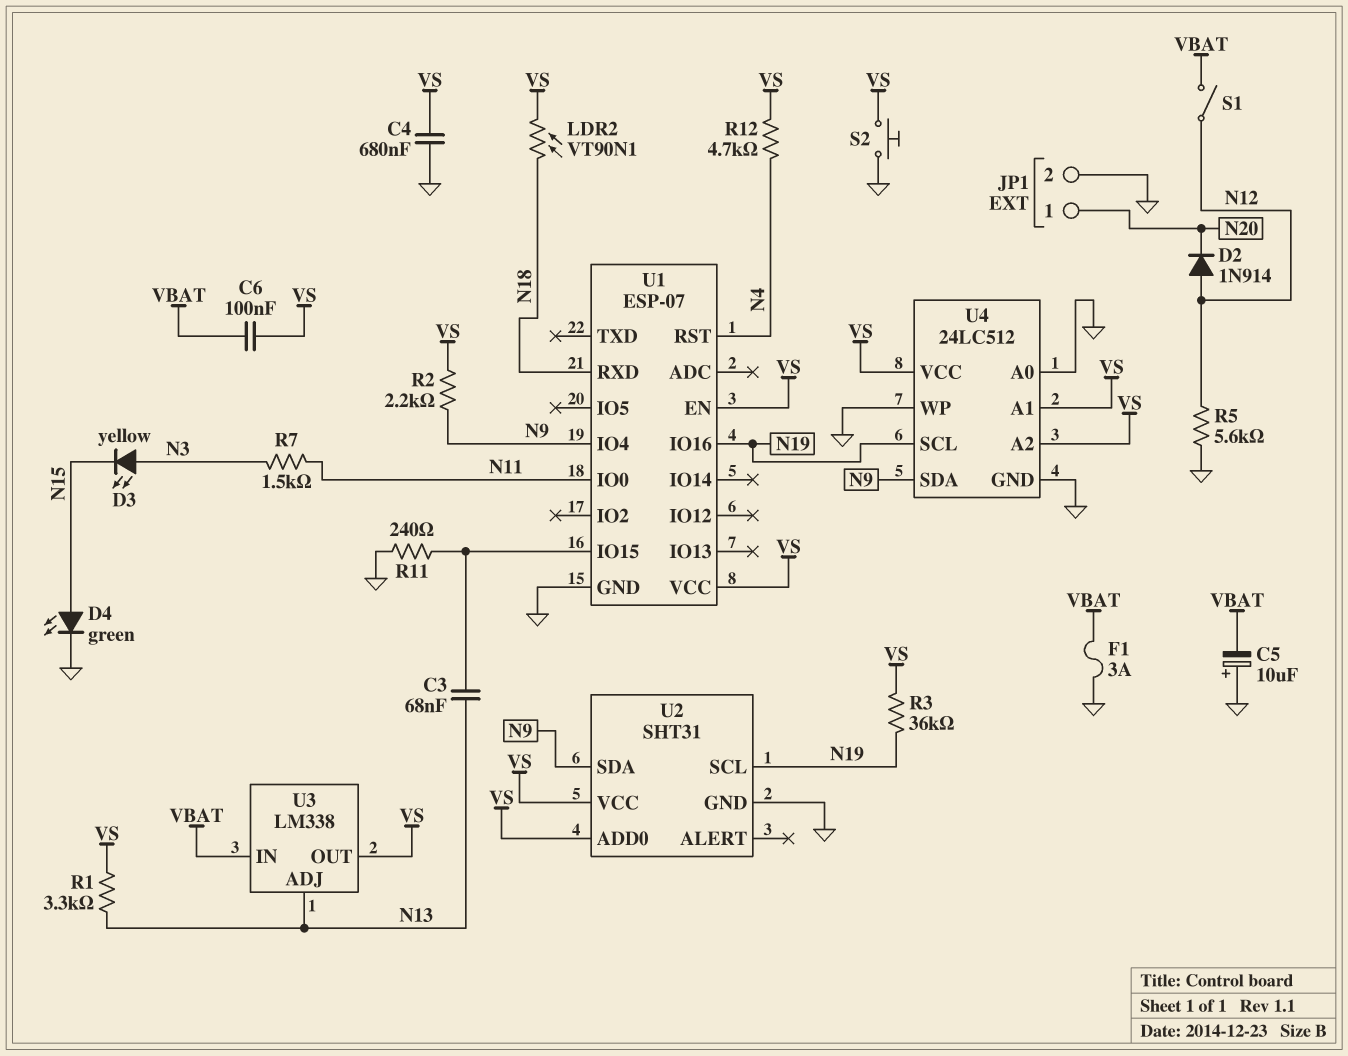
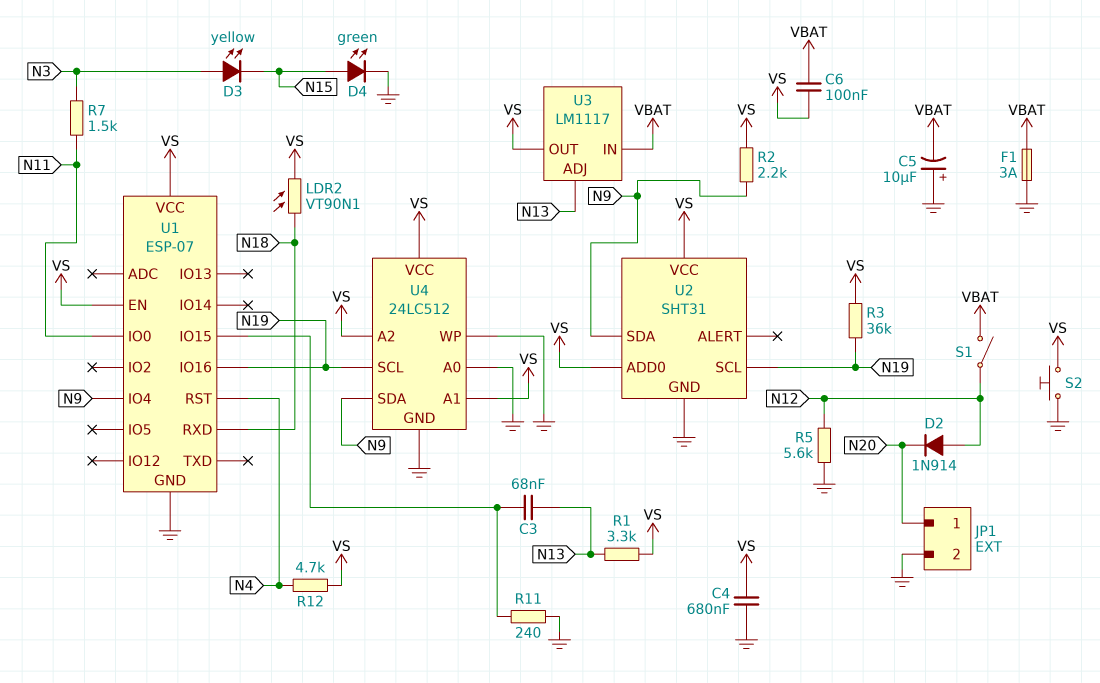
U3: LM338 -> LM1117

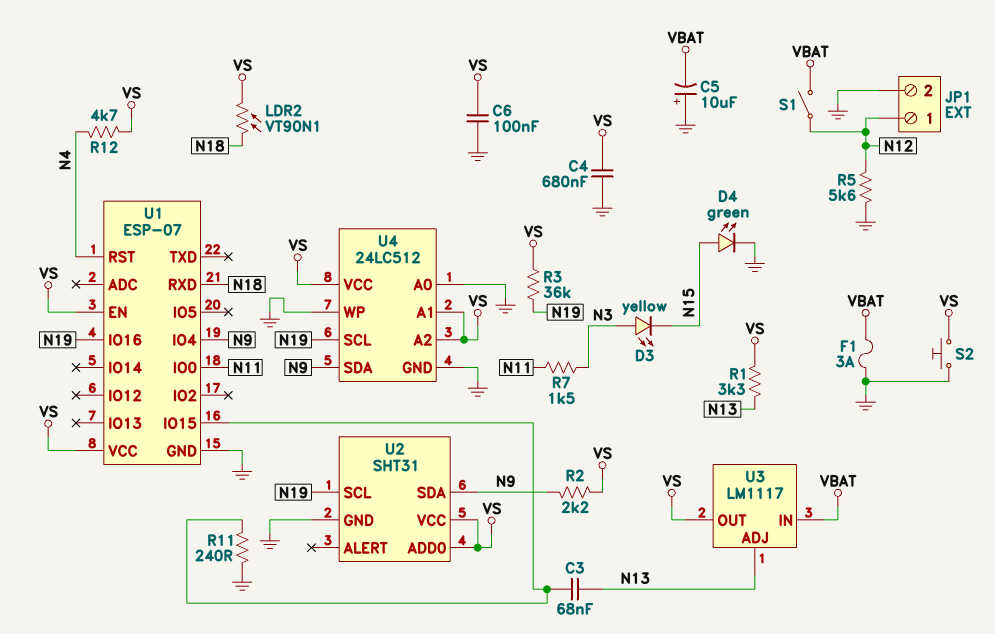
C6: 100nF (VBAT, VS) -> 100nF (GND, VS)
D2: diode 1N914 (A N12, K N20) -> none
JP1 pin 1: N20 -> N12

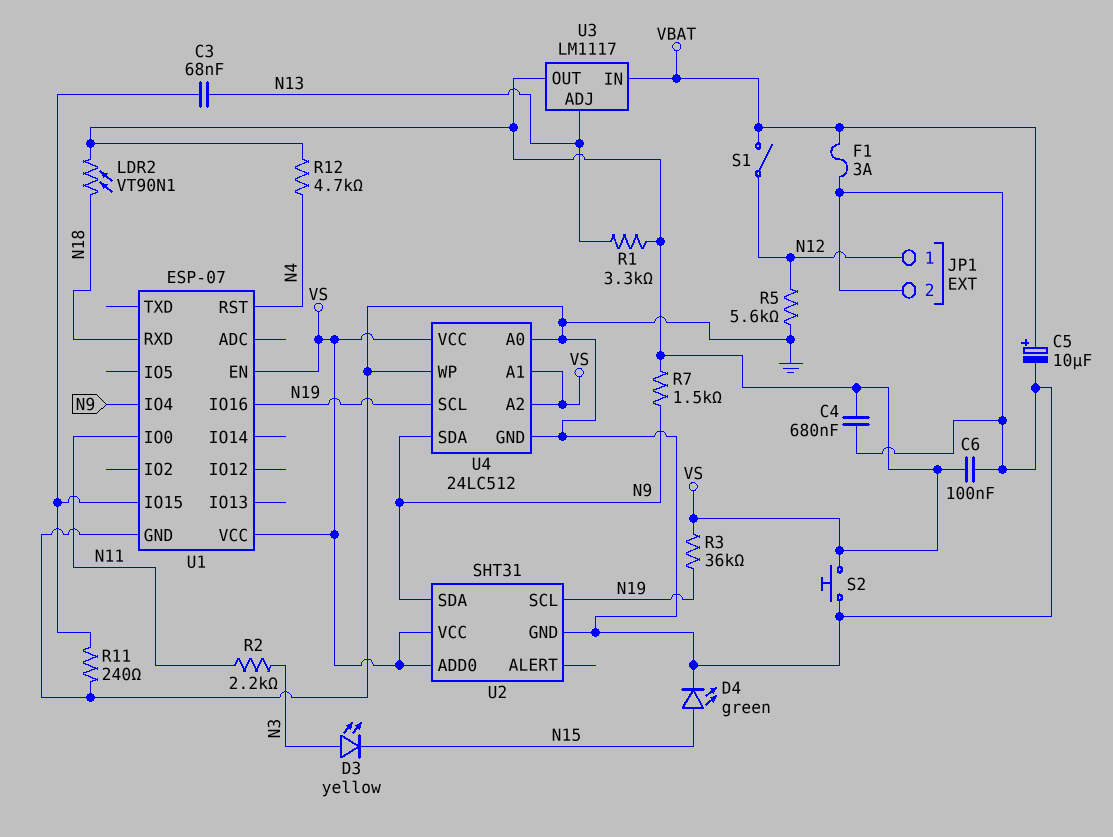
C5: 10uF (plus GND, minus VBAT) -> 10uF (plus VBAT, minus GND)
R2: 2.2k (N9, VS) -> 2.2k (N3, N11)
R7: 1.5k (N3, N11) -> 1.5k (N9, VS)

